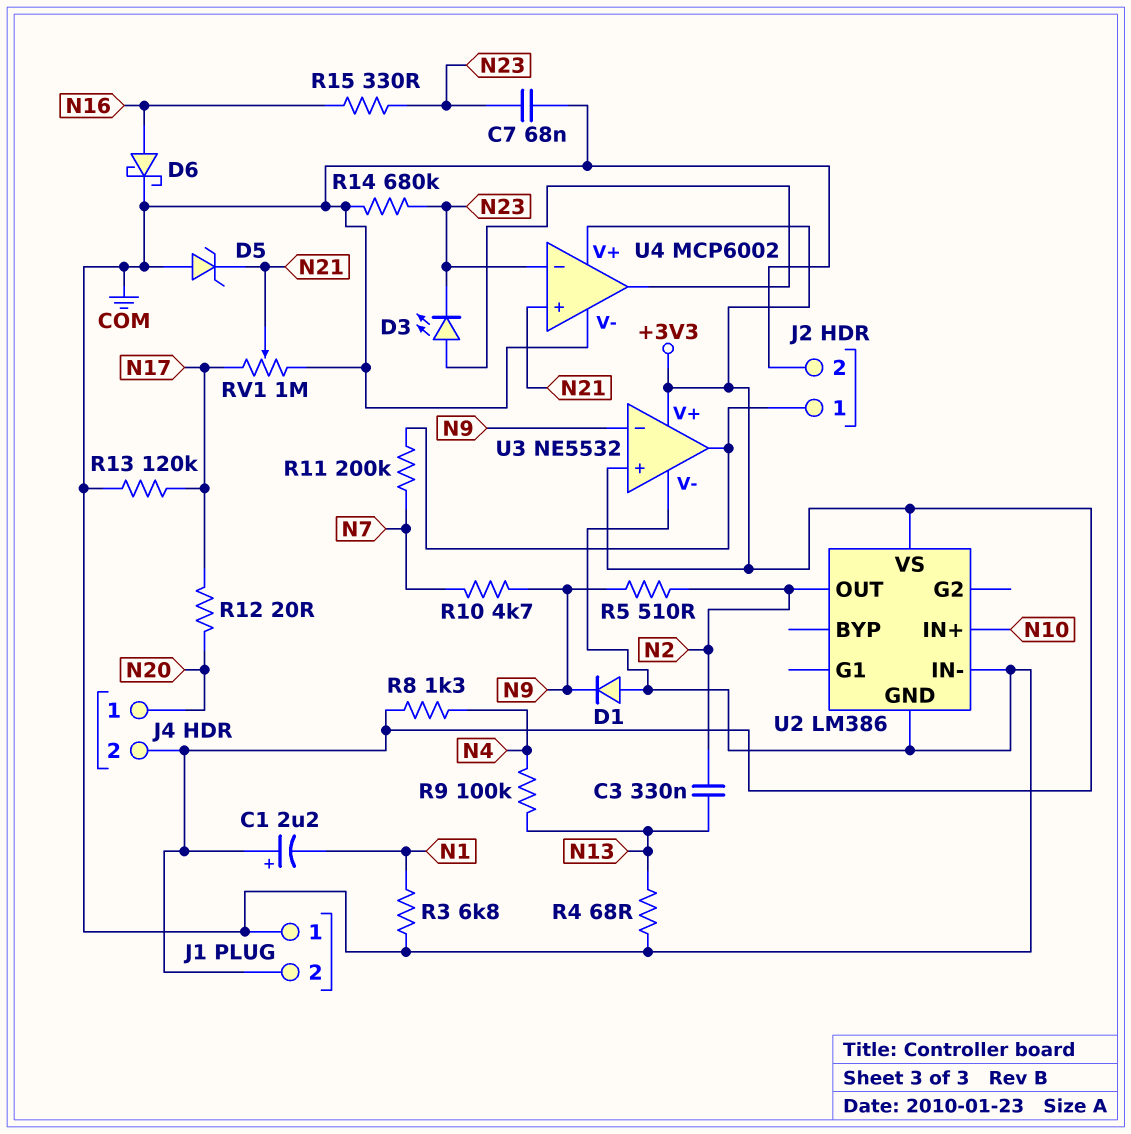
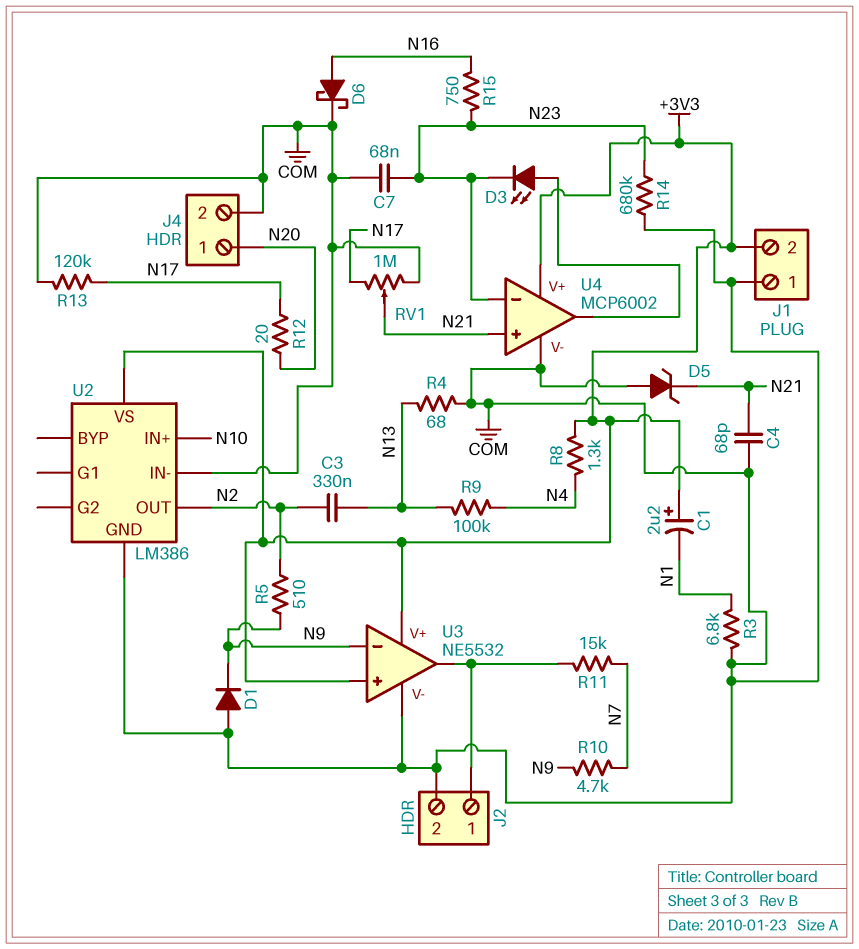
C4: none -> 68pF (COM, N21)
J4 pin 2: +3V3 -> COM
R11: 200k (J2/1, N7) -> 15k (J2/1, N7)
R15: 330 (N16, N23) -> 750 (N16, N23)

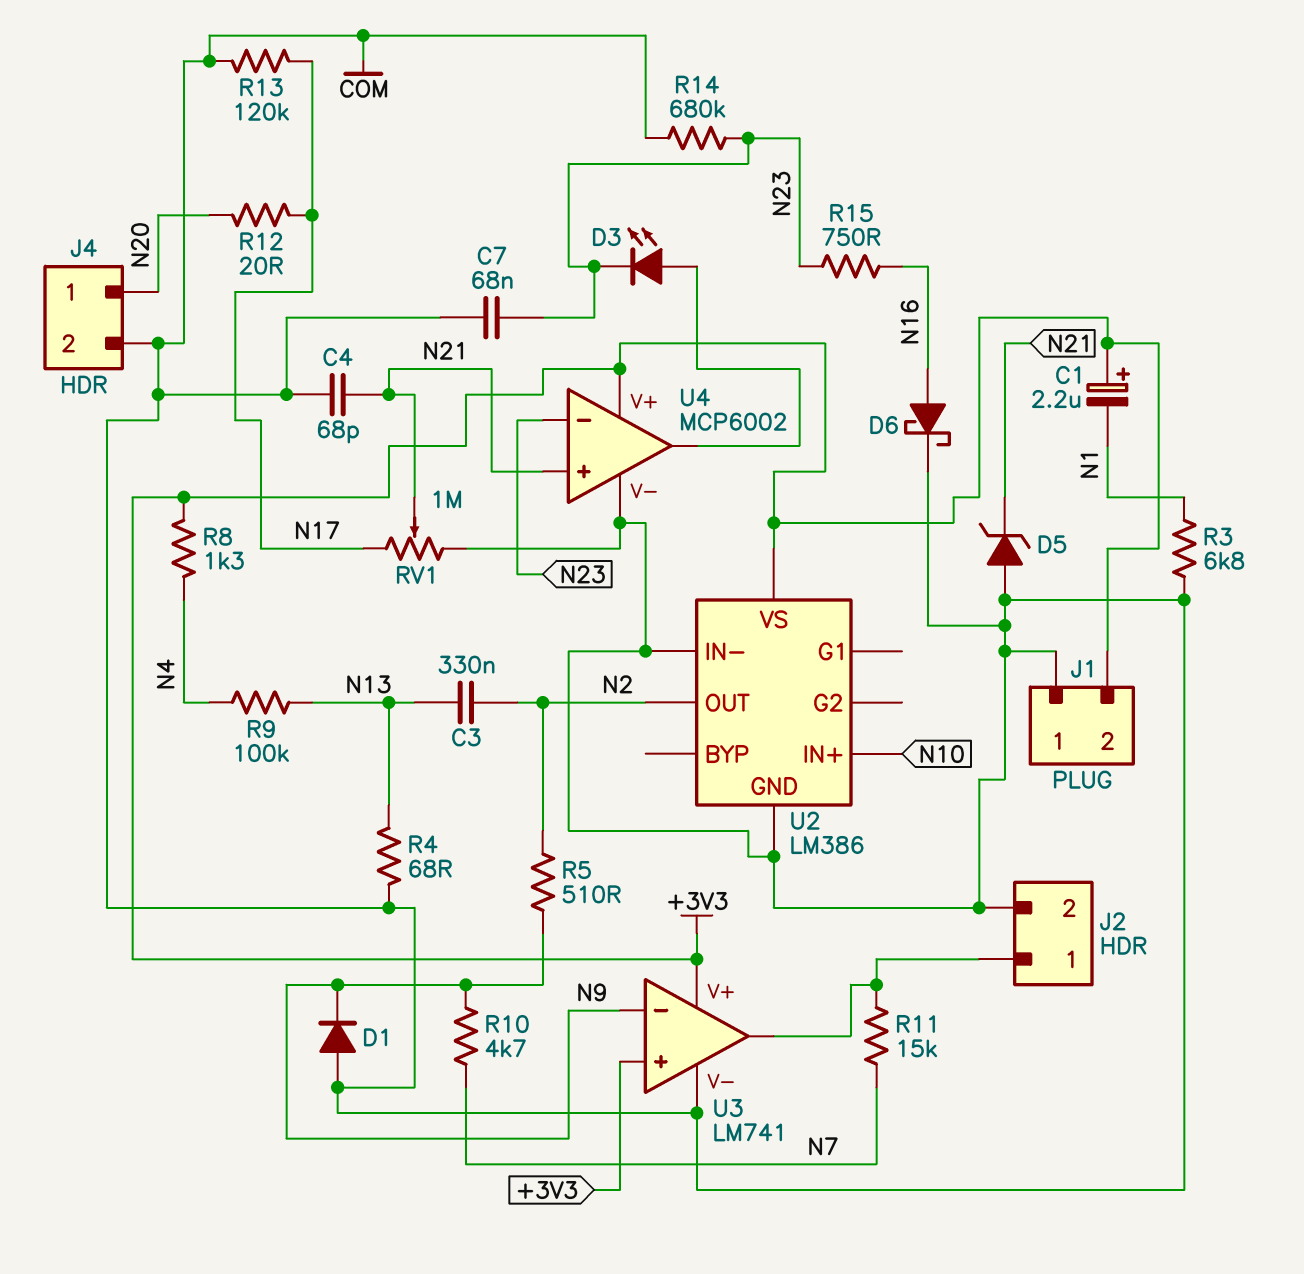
U3: NE5532 -> LM741

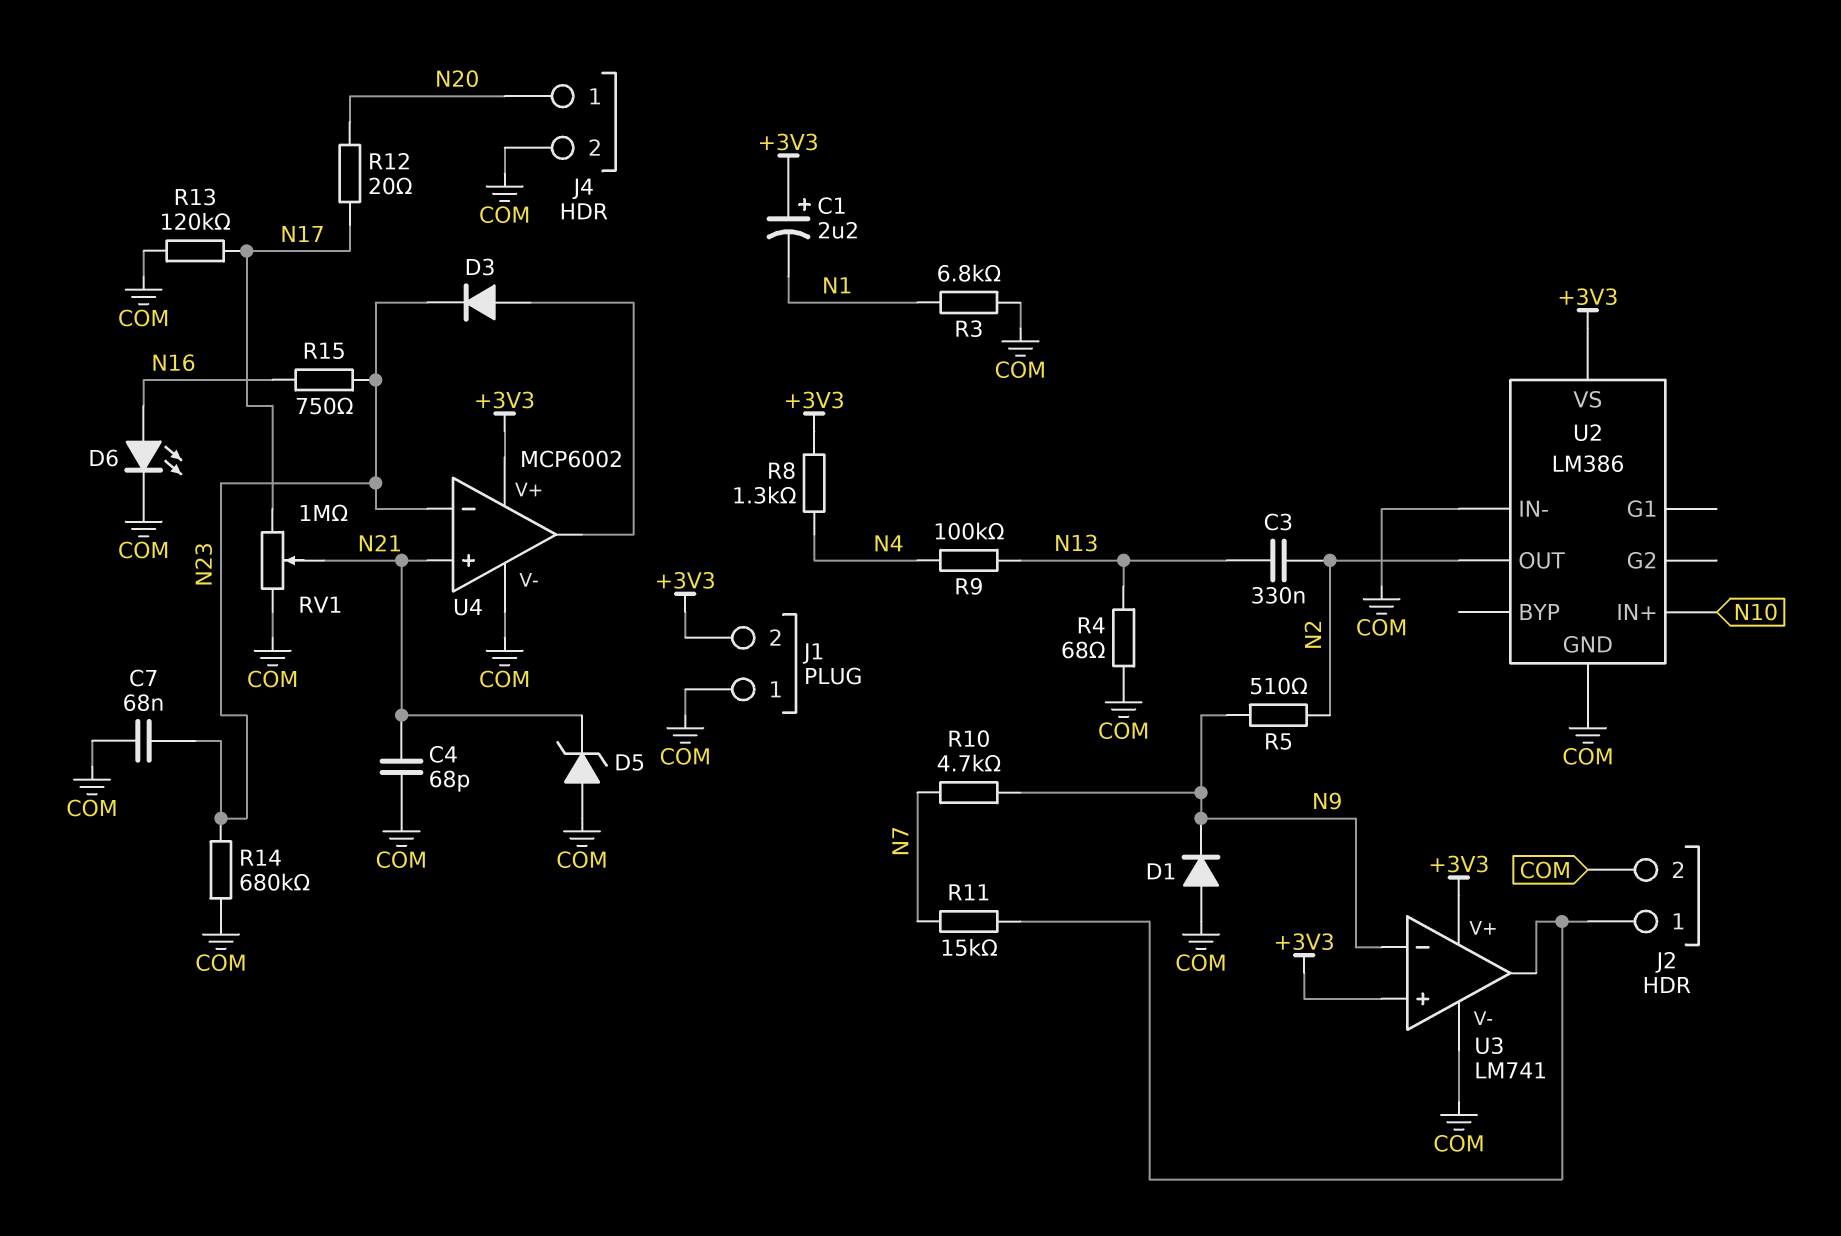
D3: LED (A U4/out, K N23) -> diode (A U4/out, K N23)
D6: schottky (A N16, K COM) -> LED (A N16, K COM)

